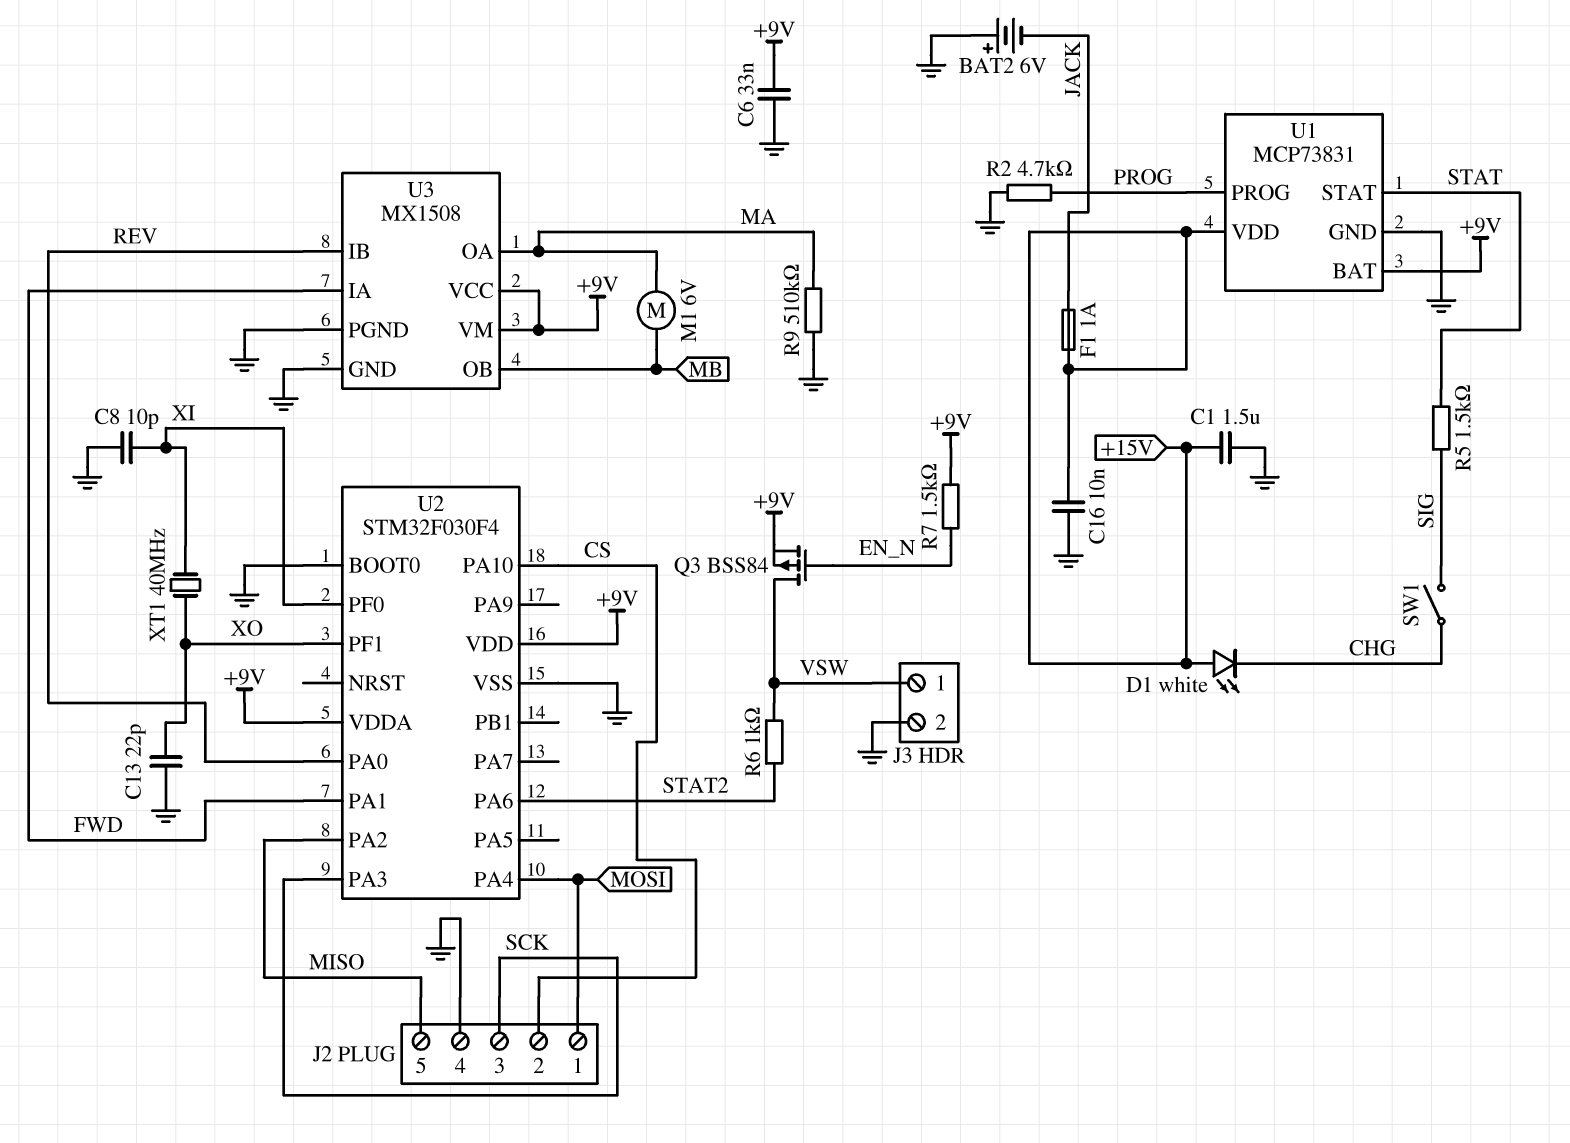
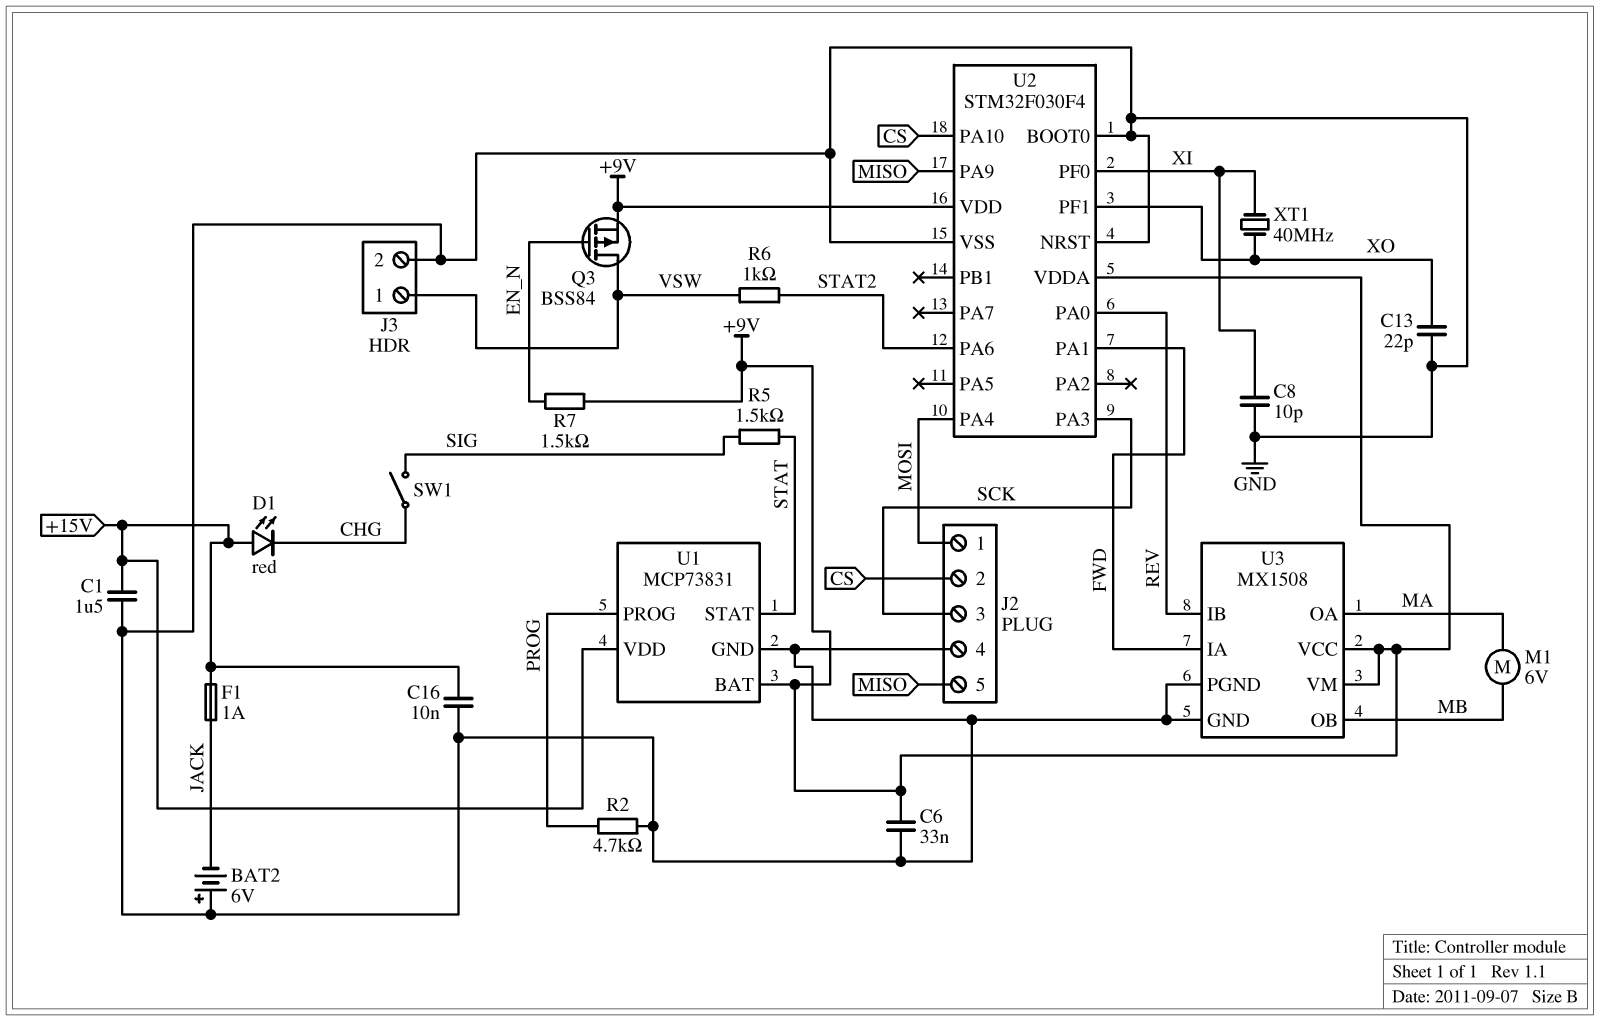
D1: LED white (A +15V, K CHG) -> LED red (A +15V, K CHG)
R9: 510k (GND, MA) -> none
U2 pin NRST: none -> GND
U2 pin PA2: MISO -> none
U2 pin PA9: none -> MISO

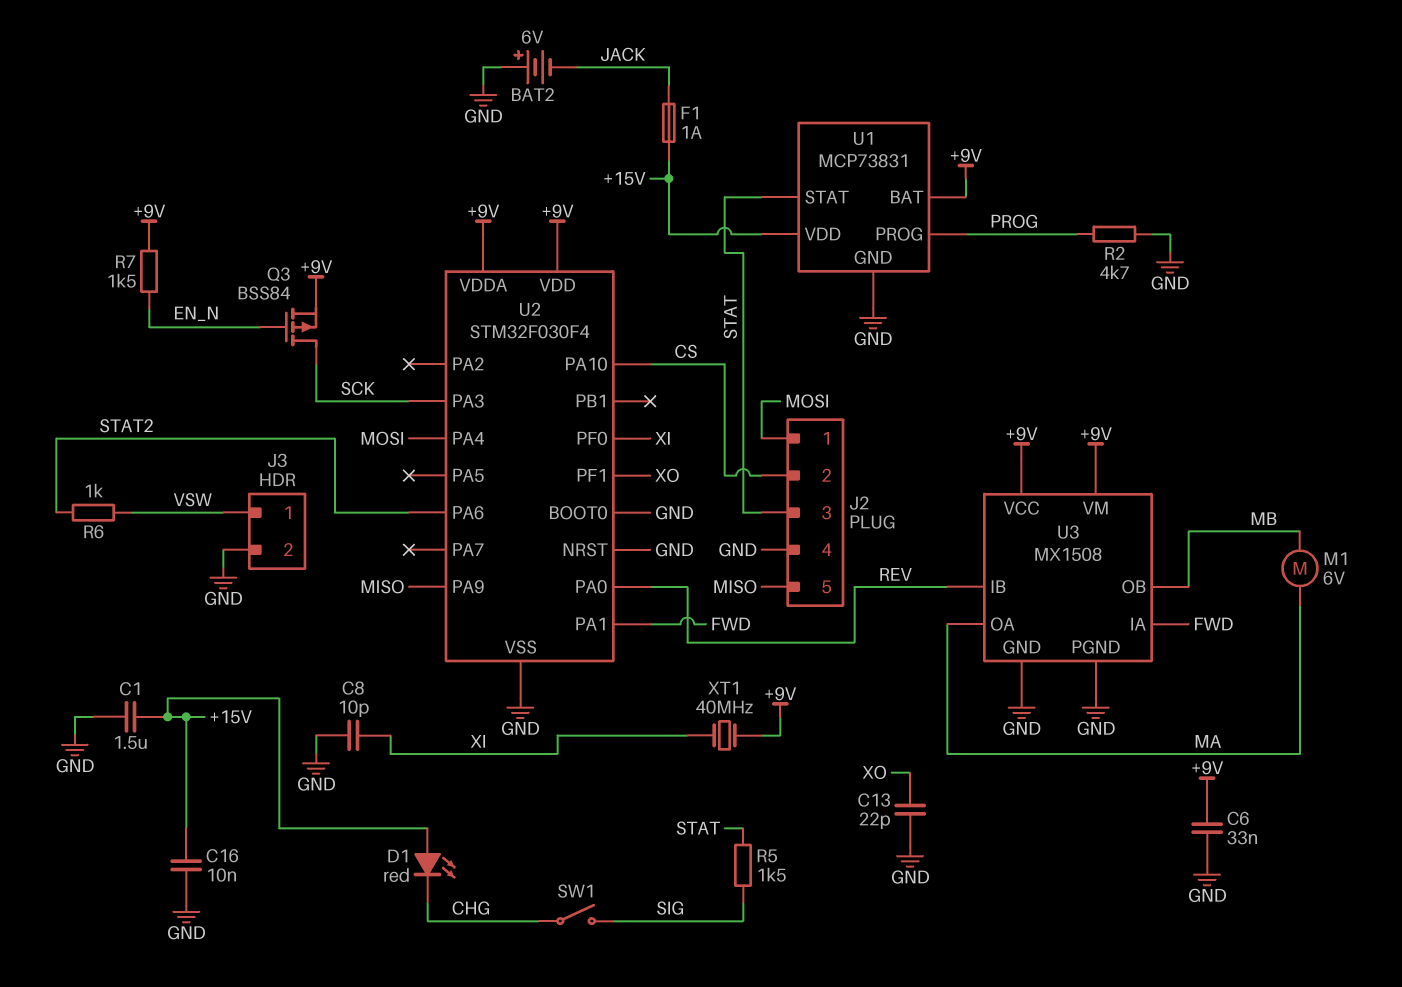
J2 pin 3: SCK -> STAT
Q3: PMOS BSS84 (G EN_N, D VSW, S +9V) -> PMOS BSS84 (G EN_N, D SCK, S +9V)
XT1: 40MHz (XI, XO) -> 40MHz (+9V, XI)

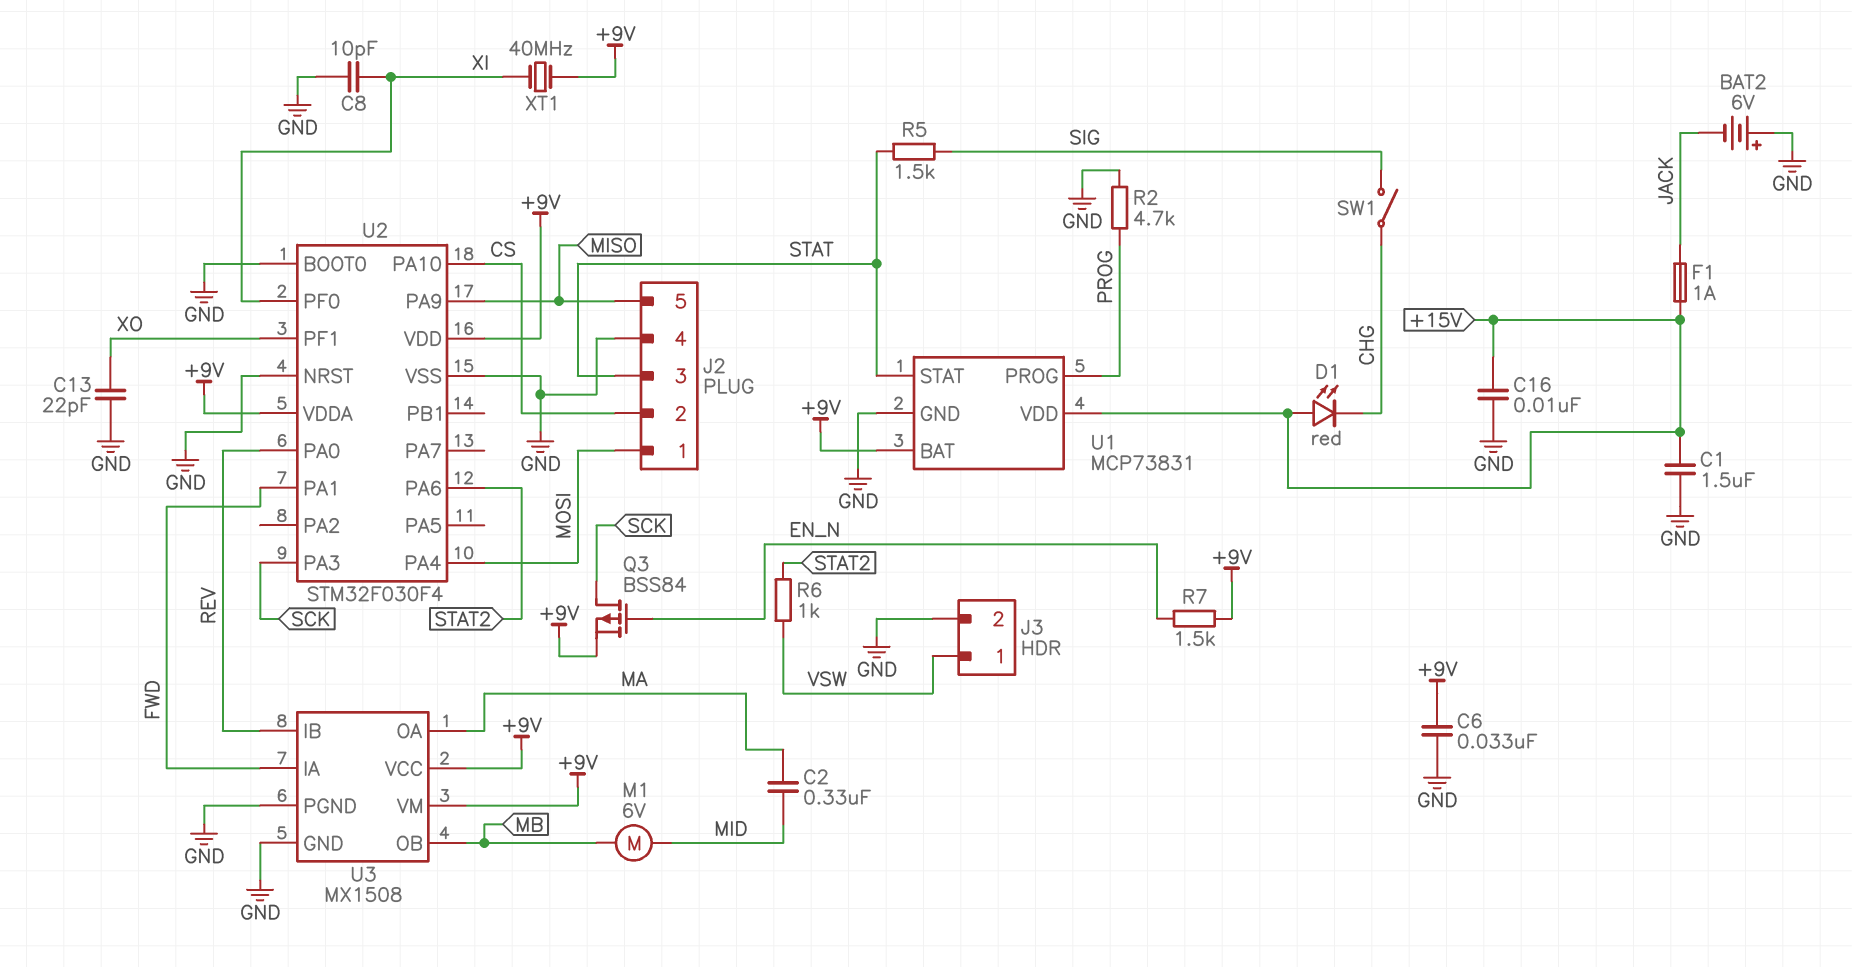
C2: none -> 330nF (MA, MID)
M1: motor 6V (MA, MB) -> motor 6V (MB, MID)

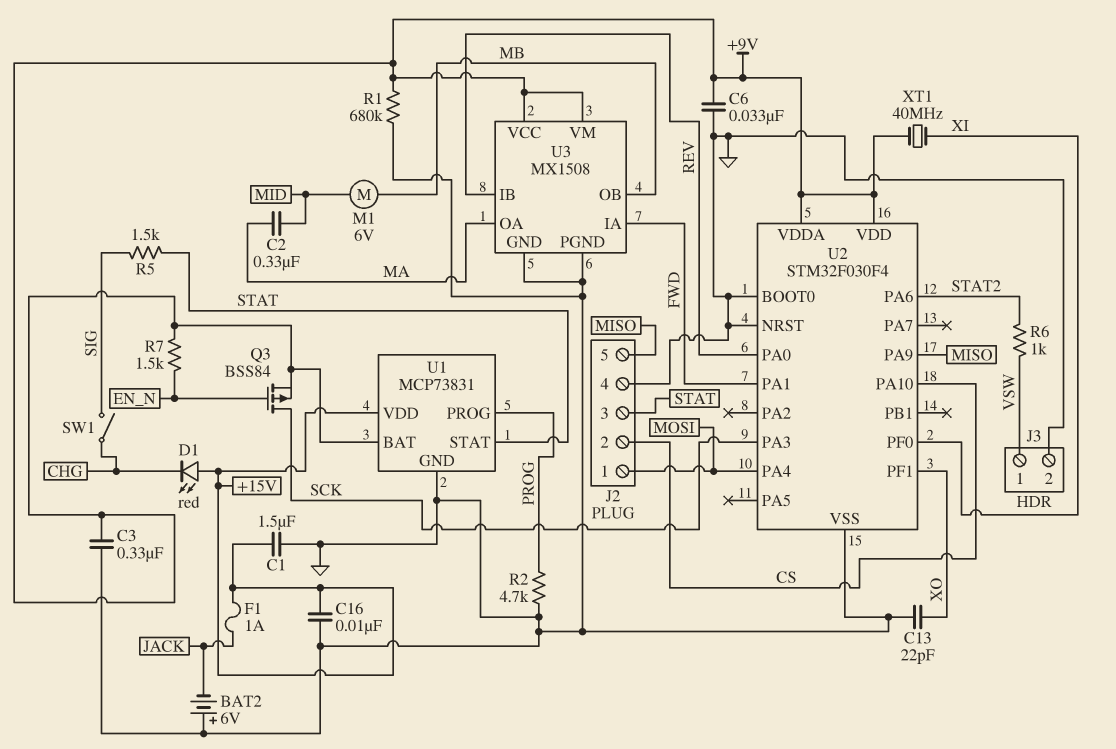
C3: none -> 330nF (+9V, GND)
C8: 10pF (GND, XI) -> none
R1: none -> 680k (+9V, GND)

